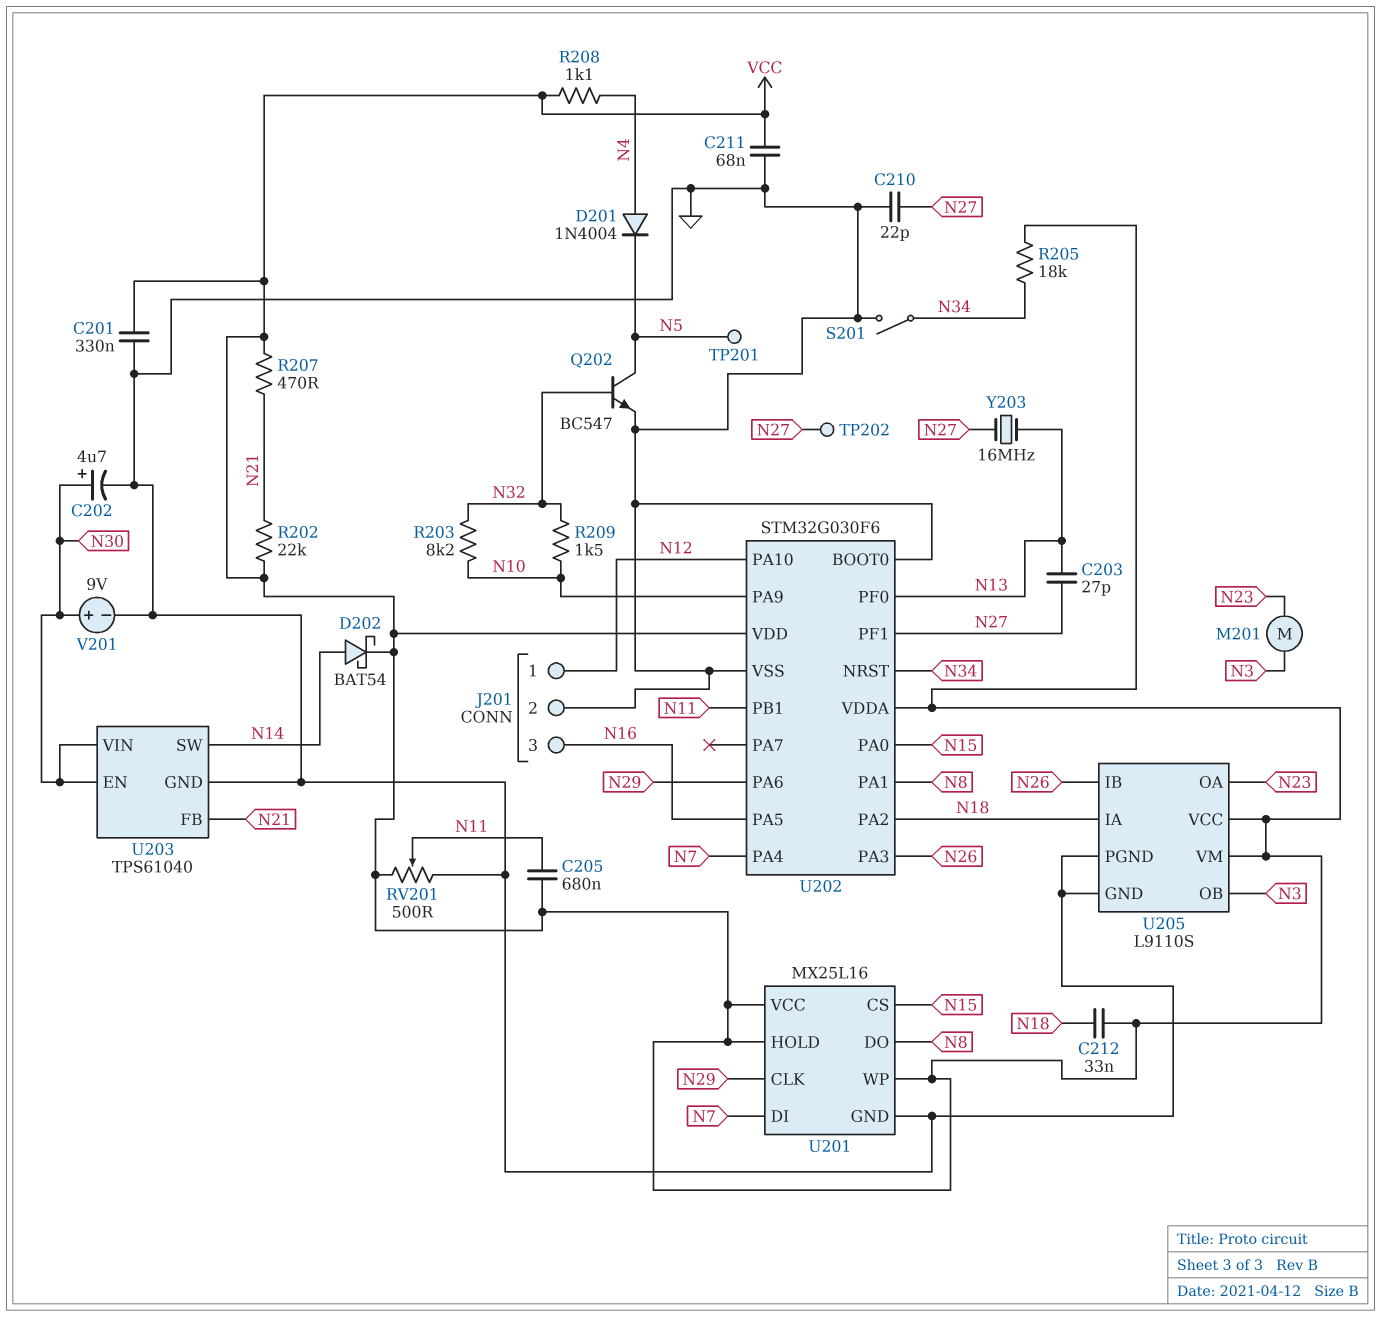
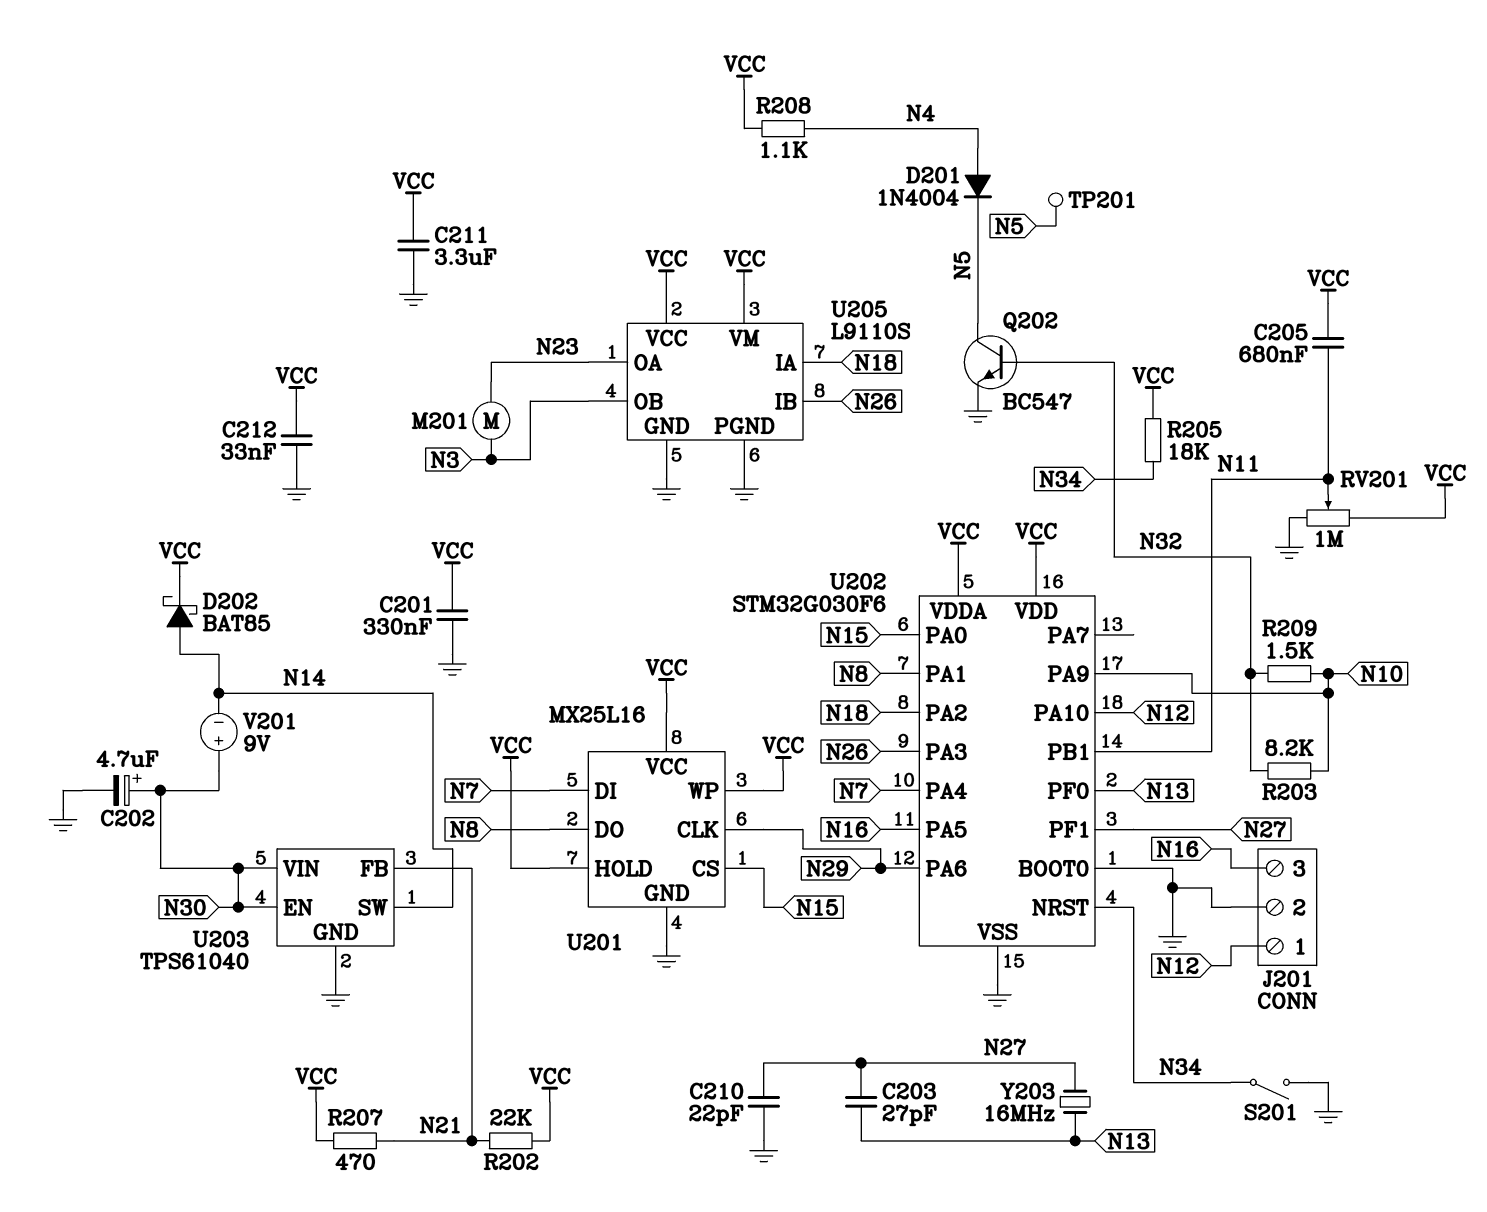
C211: 68nF (GND, VCC) -> 3.3uF (GND, VCC)
C212: 33nF (N18, VCC) -> 33nF (GND, VCC)
D202: schottky BAT54 (A N14, K VCC) -> schottky BAT85 (A N14, K VCC)
RV201: 500 (GND, VCC, wiper N11) -> 1M (GND, VCC, wiper N11)
TP202: test point (N27) -> none
V201: 9V (plus N30, minus GND) -> 9V (plus N30, minus N14)

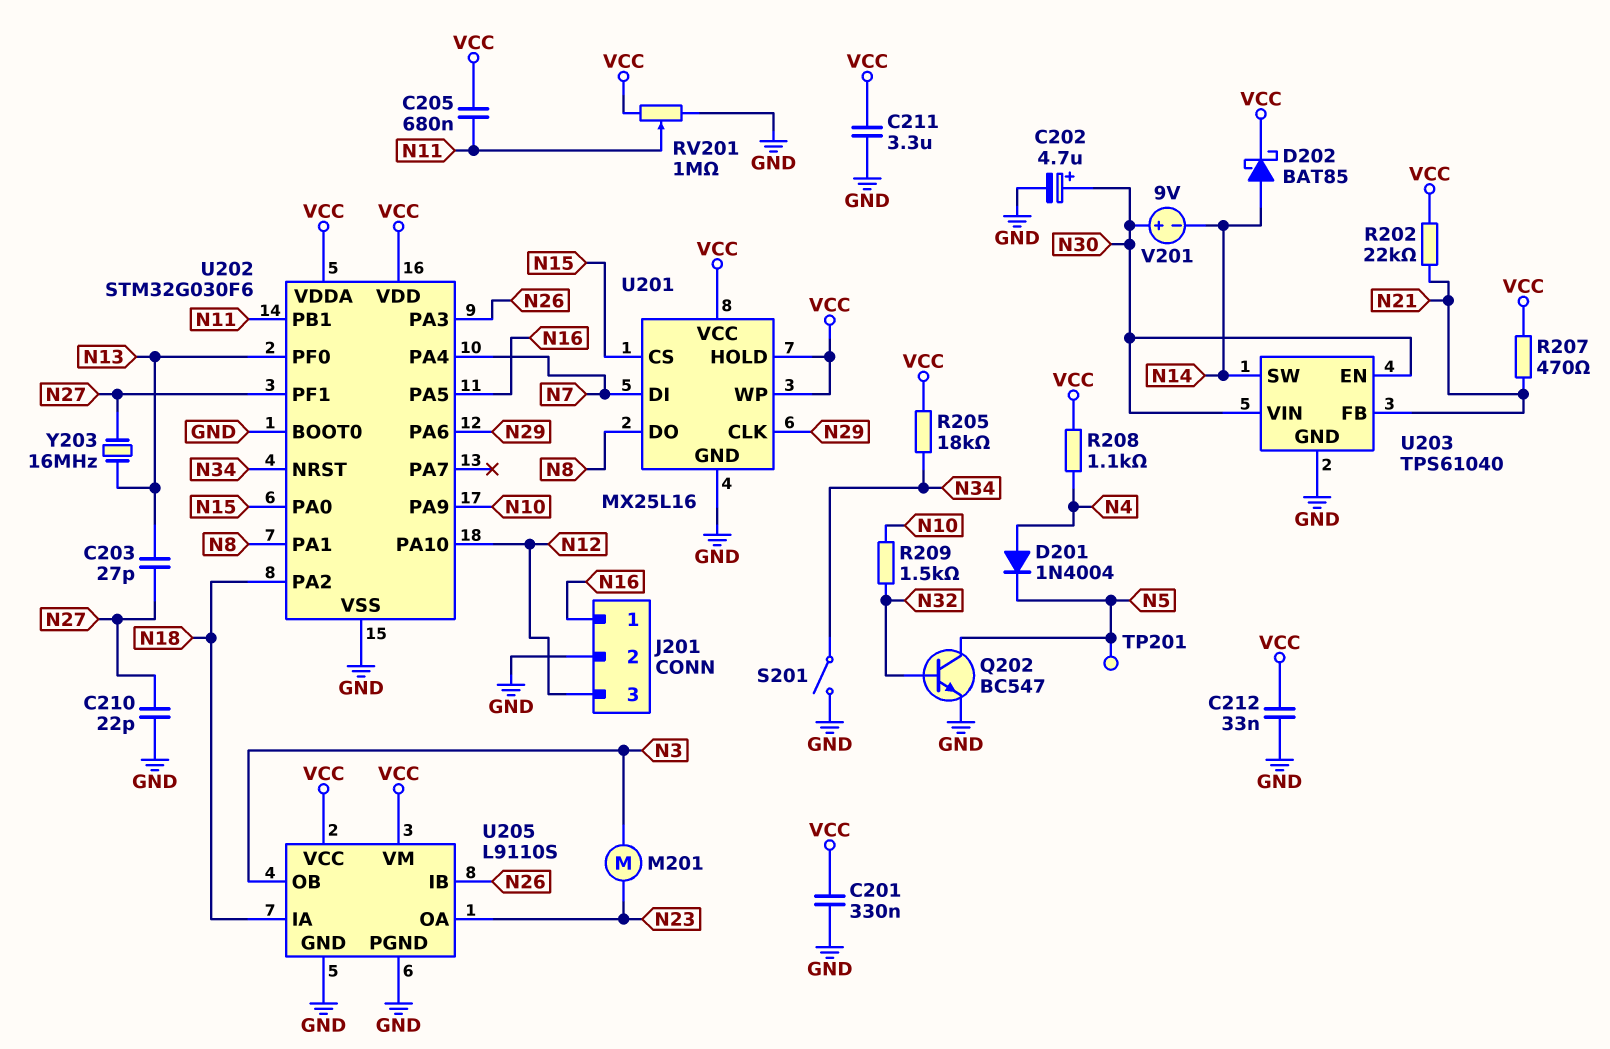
J201 pin 1: N12 -> N16
J201 pin 3: N16 -> N12
R203: 8.2k (N10, N32) -> none

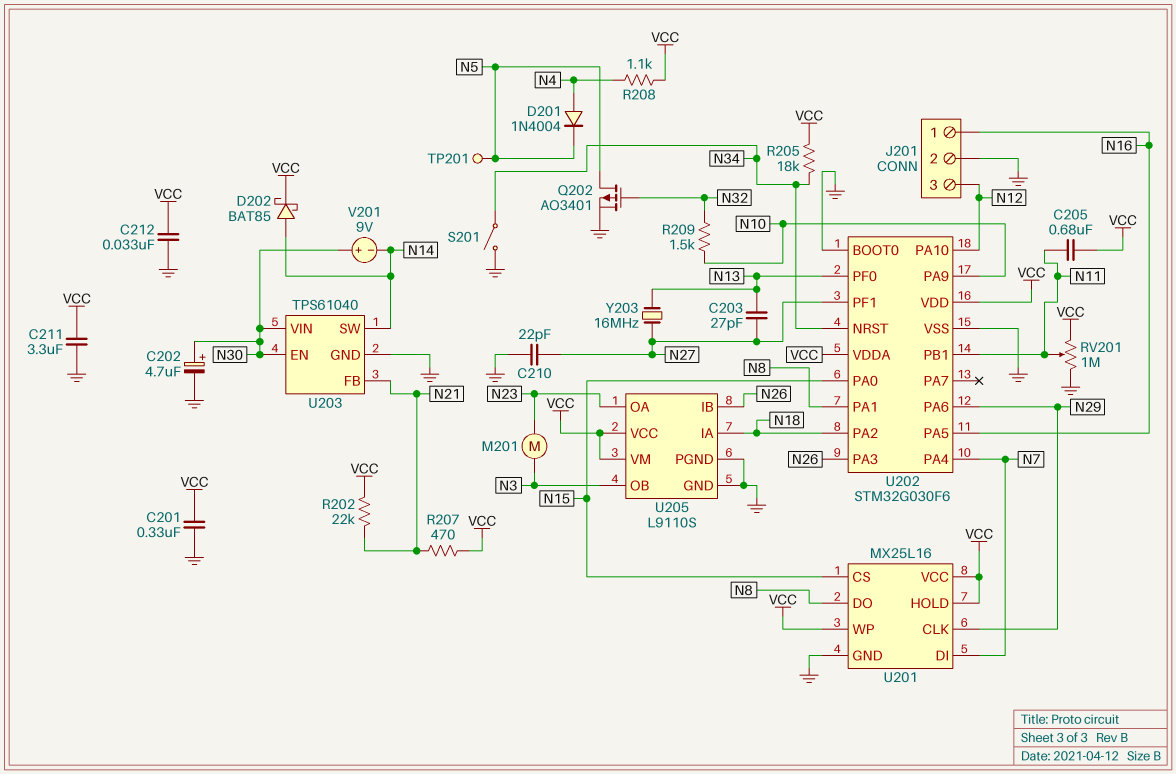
Q202: NPN BC547 (B N32, C N5, E GND) -> PMOS AO3401 (G N32, D N5, S GND)

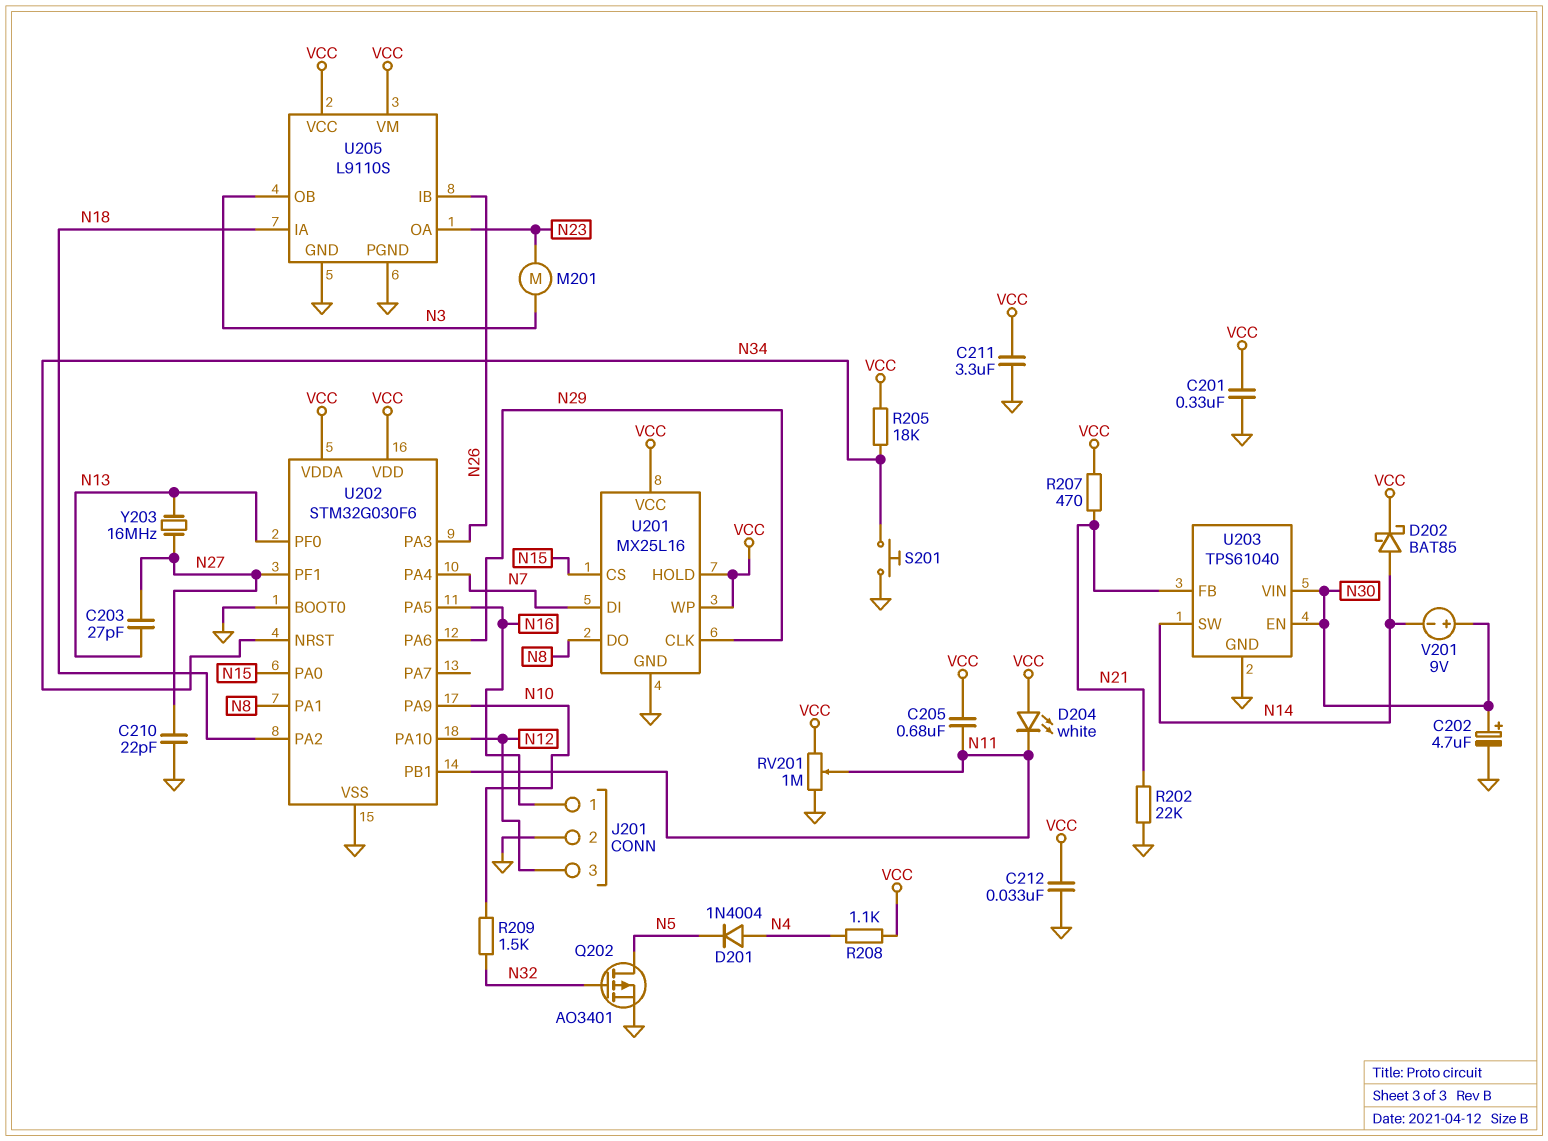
D204: none -> LED white (A VCC, K N11)
R202: 22k (N21, VCC) -> 22k (GND, N21)
S201: switch (GND, N34) -> button (GND, N34)
TP201: test point (N5) -> none

